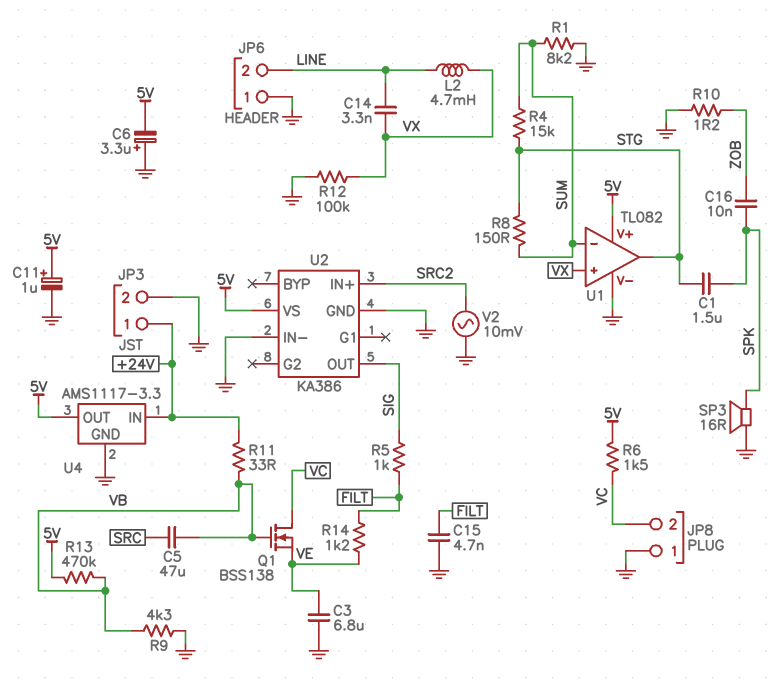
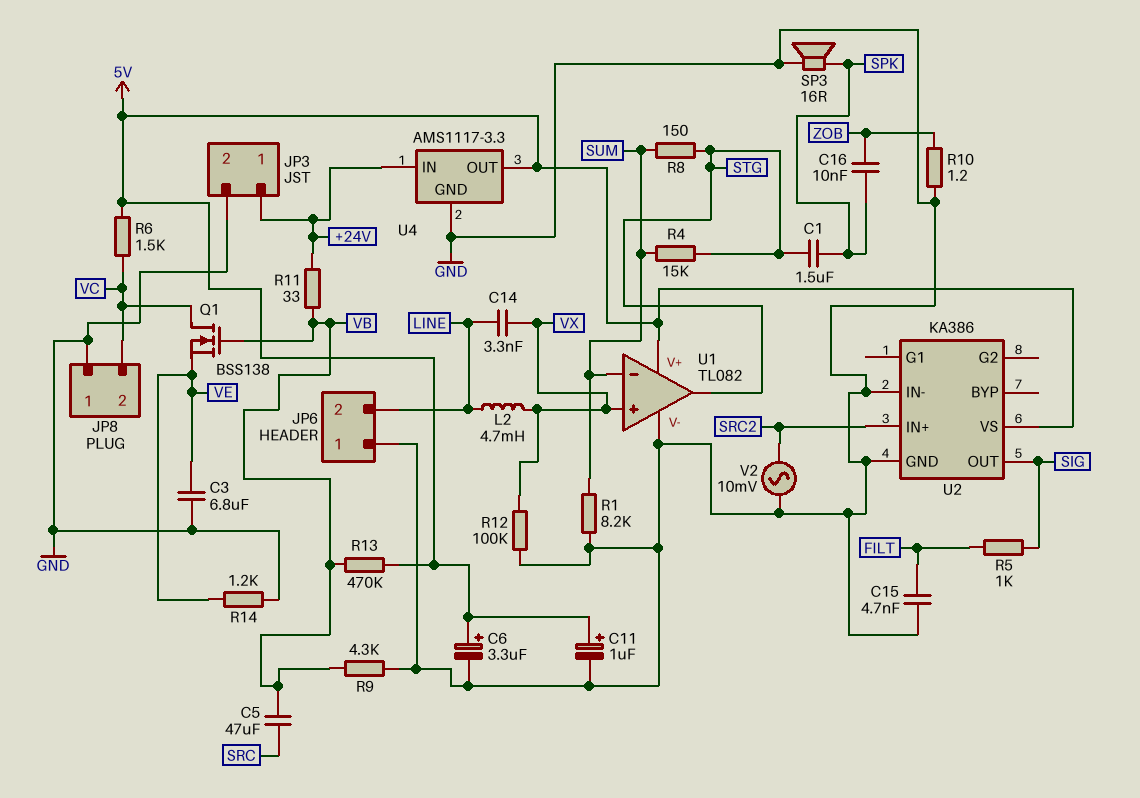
C6: 3.3uF (plus GND, minus 5V) -> 3.3uF (plus 5V, minus GND)
R14: 1.2k (FILT, VE) -> 1.2k (GND, VE)

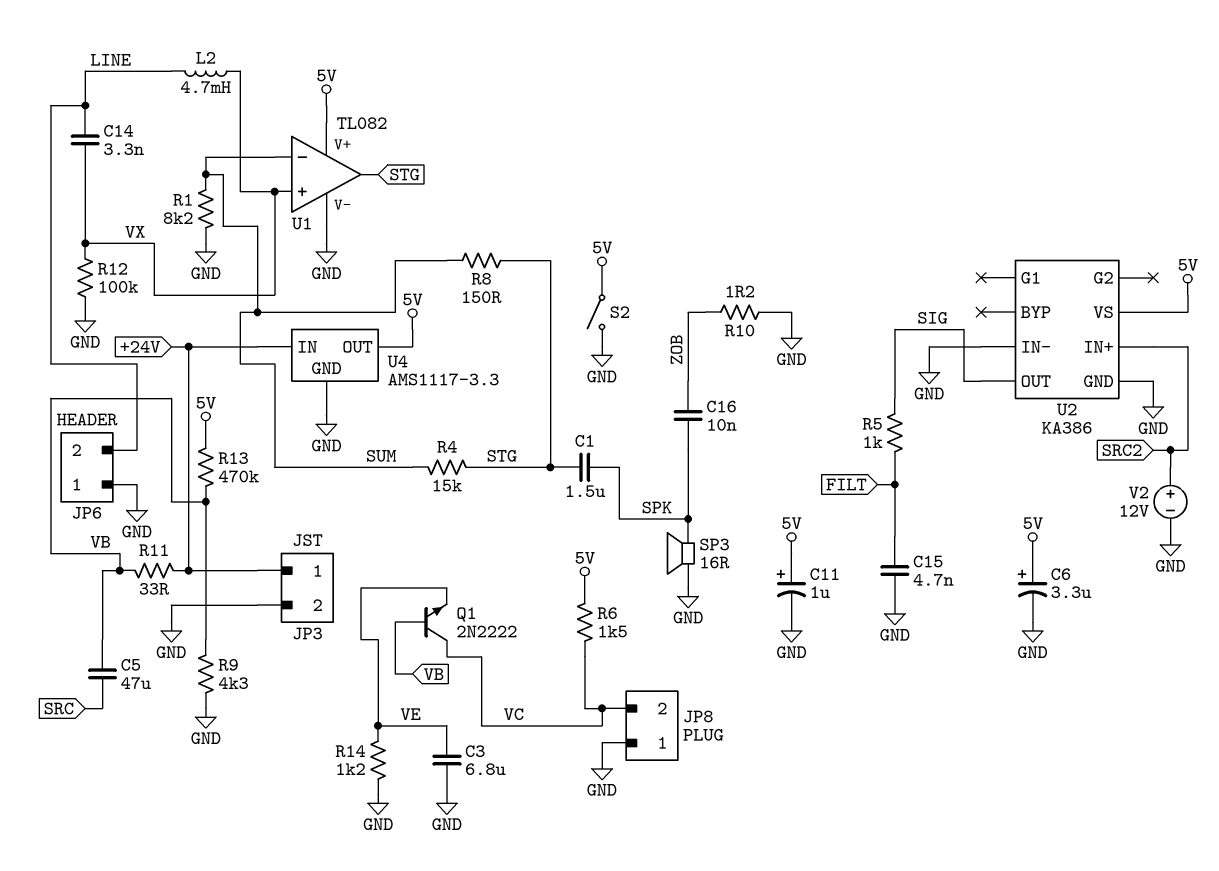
Q1: NMOS BSS138 (G VB, D VC, S VE) -> NPN 2N2222 (B VB, C VC, E VE)
S2: none -> switch (5V, GND)
V2: AC 10mV (GND, SRC2) -> 12V (plus SRC2, minus GND)

